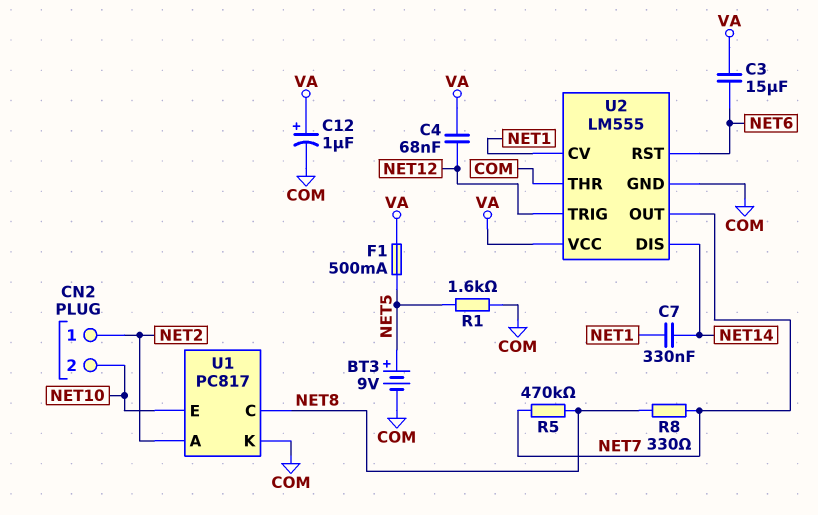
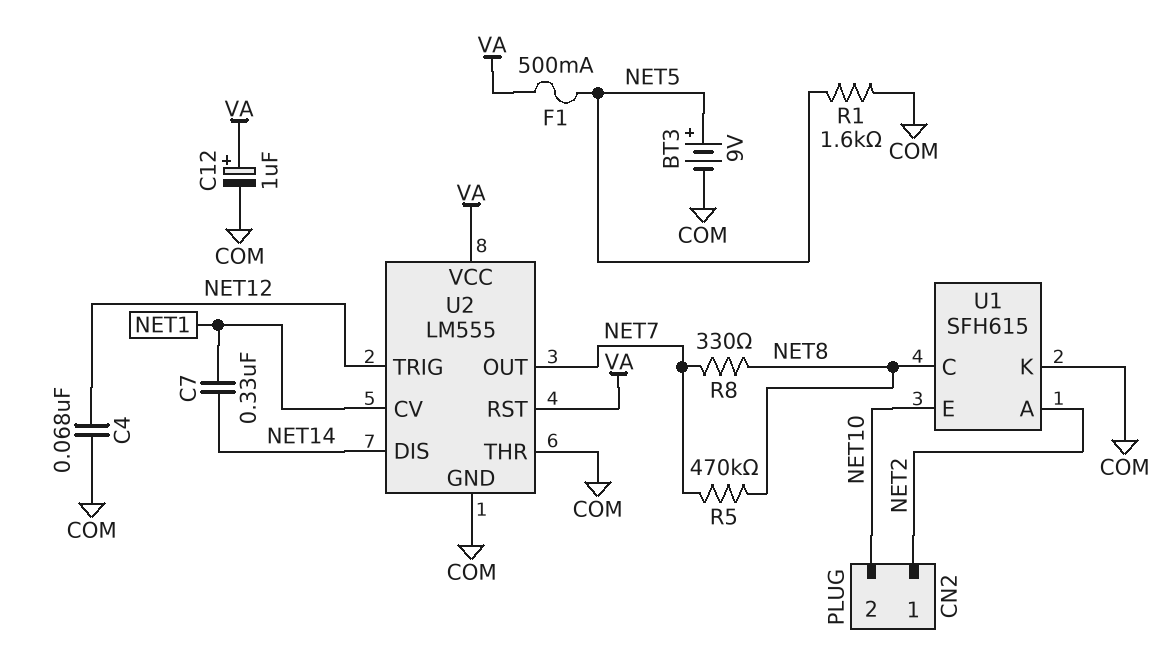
C3: 15uF (NET6, VA) -> none
C4: 68nF (NET12, VA) -> 68nF (COM, NET12)
U1: PC817 -> SFH615
U2 pin RST: NET6 -> VA

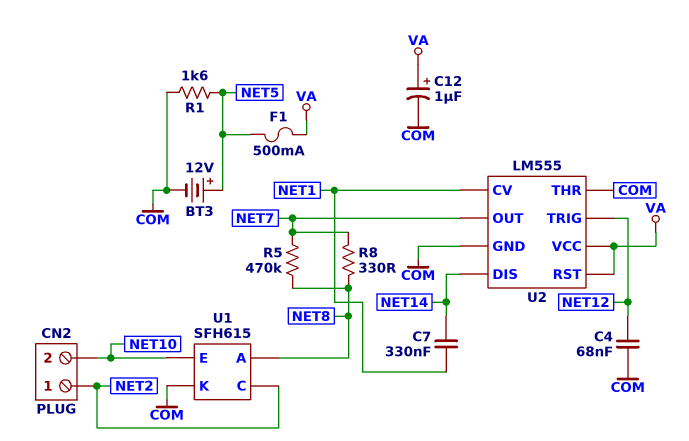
BT3: 9V (plus NET5, minus COM) -> 12V (plus NET5, minus COM)
U1 pin A: NET2 -> NET8
U1 pin C: NET8 -> NET2

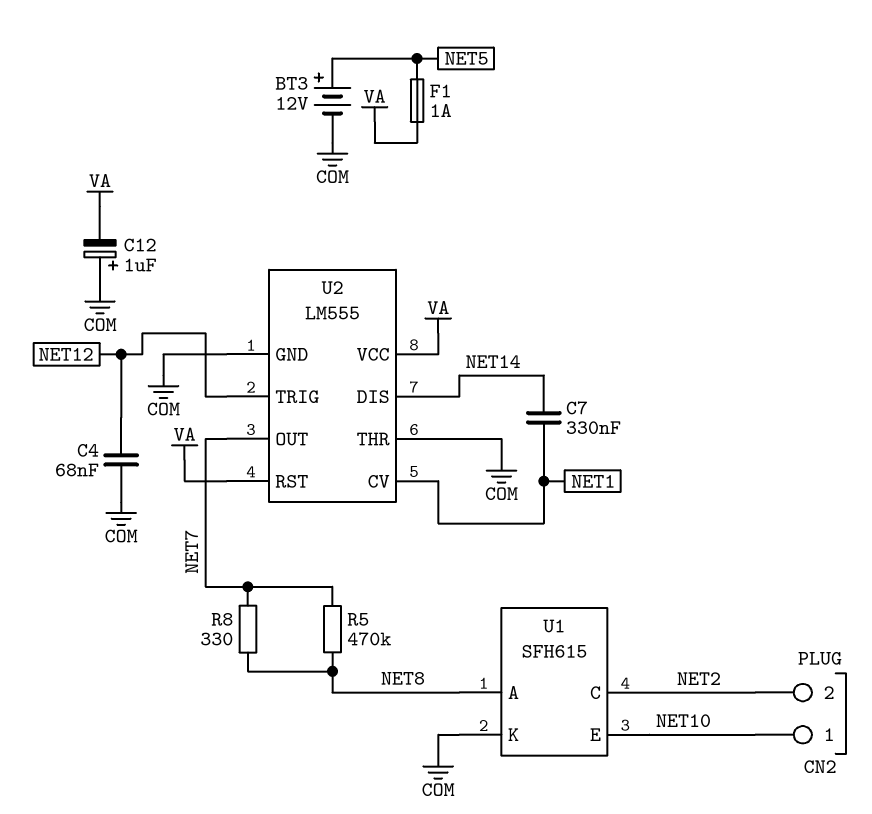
C12: 1uF (plus VA, minus COM) -> 1uF (plus COM, minus VA)
CN2 pin 1: NET2 -> NET10
CN2 pin 2: NET10 -> NET2
F1: 500mA (NET5, VA) -> 1A (NET5, VA)
R1: 1.6k (COM, NET5) -> none

